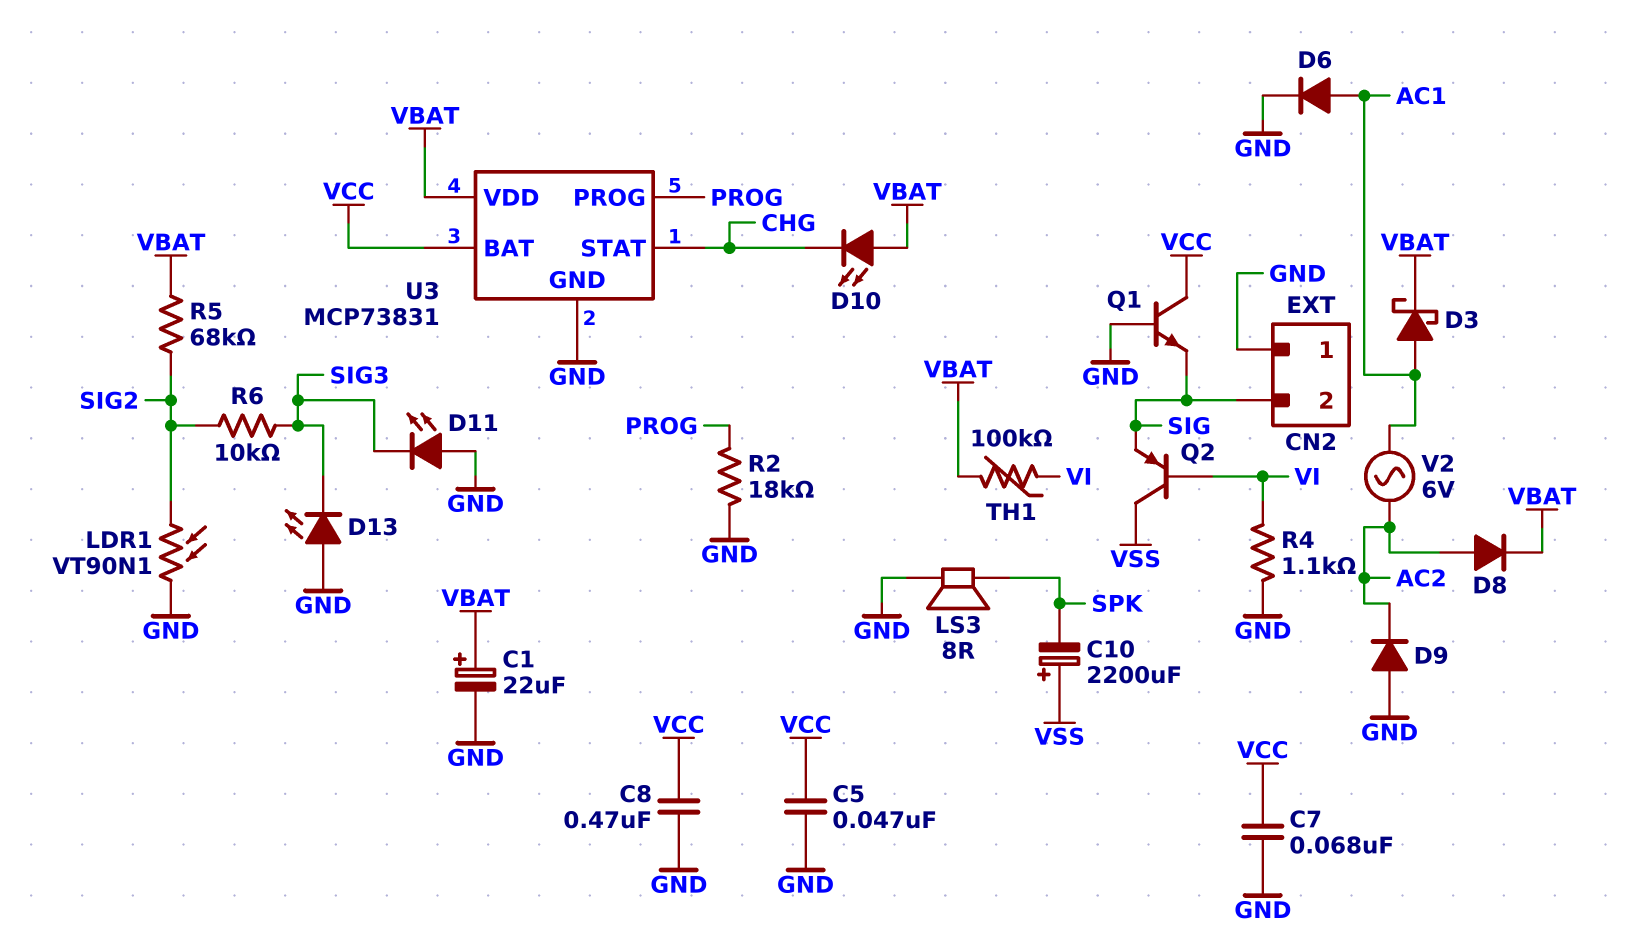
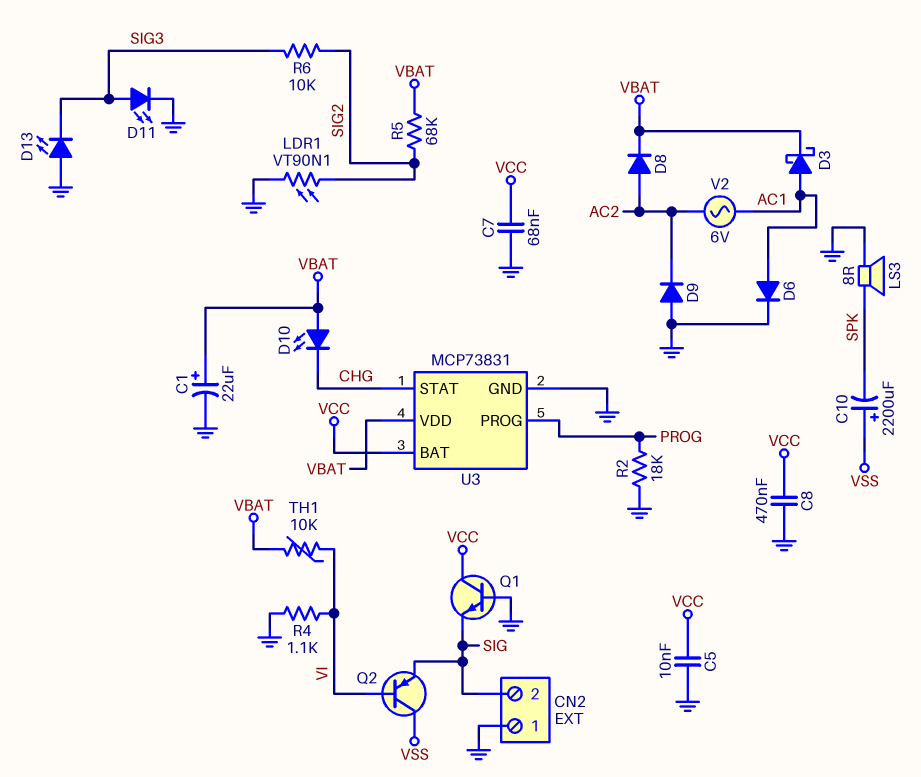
C5: 47nF (GND, VCC) -> 10nF (GND, VCC)
D11: LED (A GND, K SIG3) -> LED (A SIG3, K GND)
TH1: 100k (VBAT, VI) -> 10k (VBAT, VI)

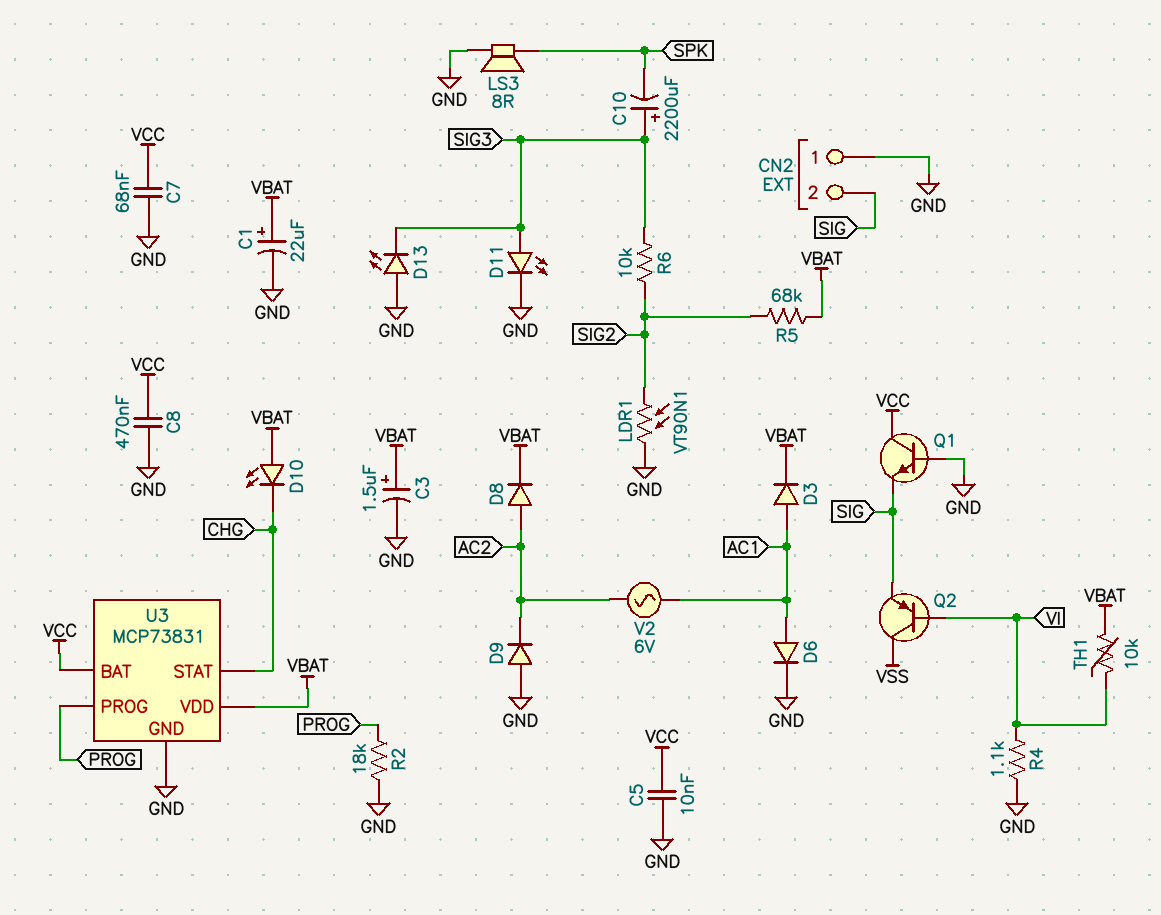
C3: none -> 1.5uF (plus VBAT, minus GND)
C10: 2200uF (plus VSS, minus SPK) -> 2200uF (plus SIG3, minus SPK)
D3: schottky (A AC1, K VBAT) -> diode (A AC1, K VBAT)

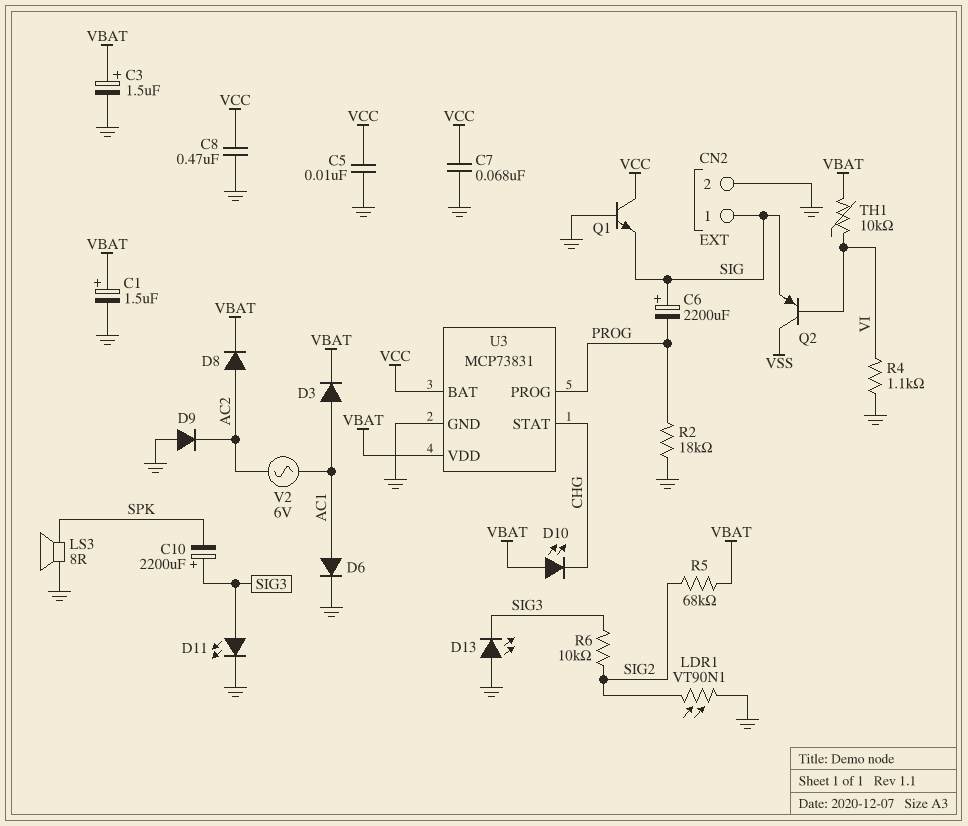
C1: 22uF (plus VBAT, minus GND) -> 1.5uF (plus VBAT, minus GND)
C6: none -> 2200uF (plus SIG, minus PROG)
CN2 pin 1: GND -> SIG
CN2 pin 2: SIG -> GND

